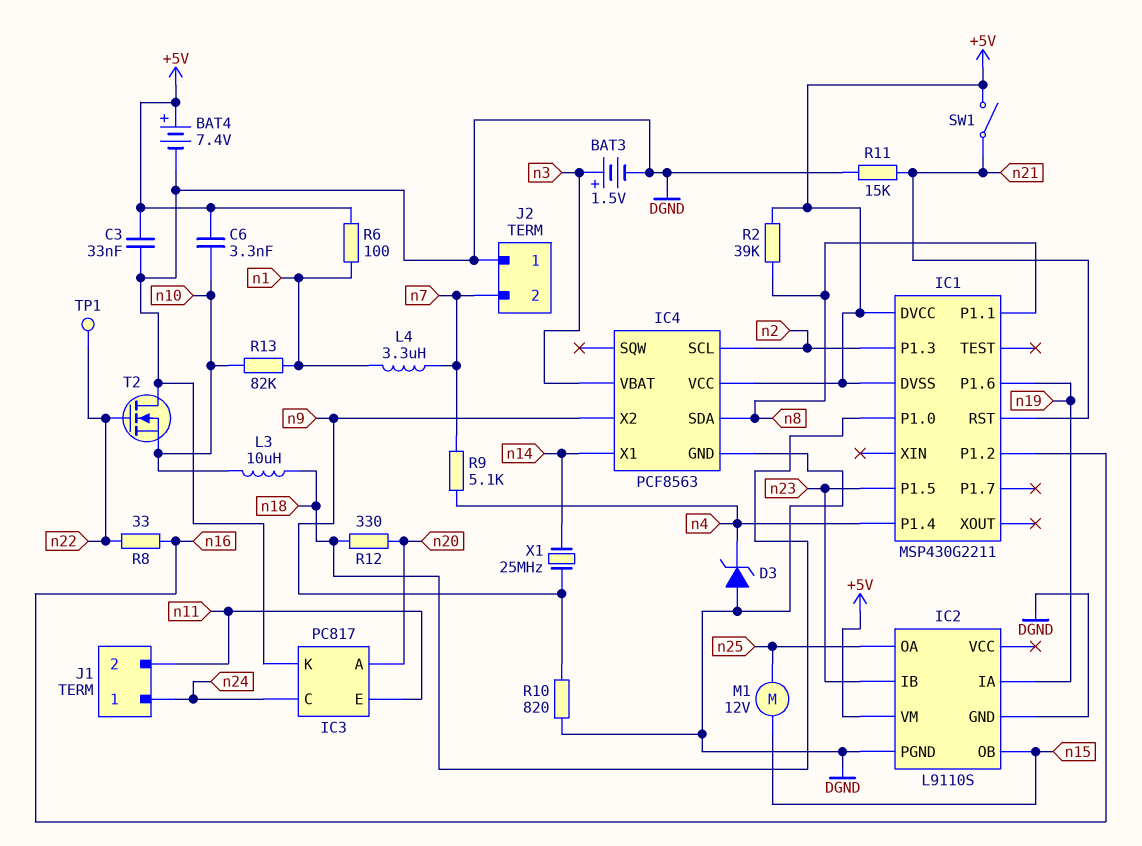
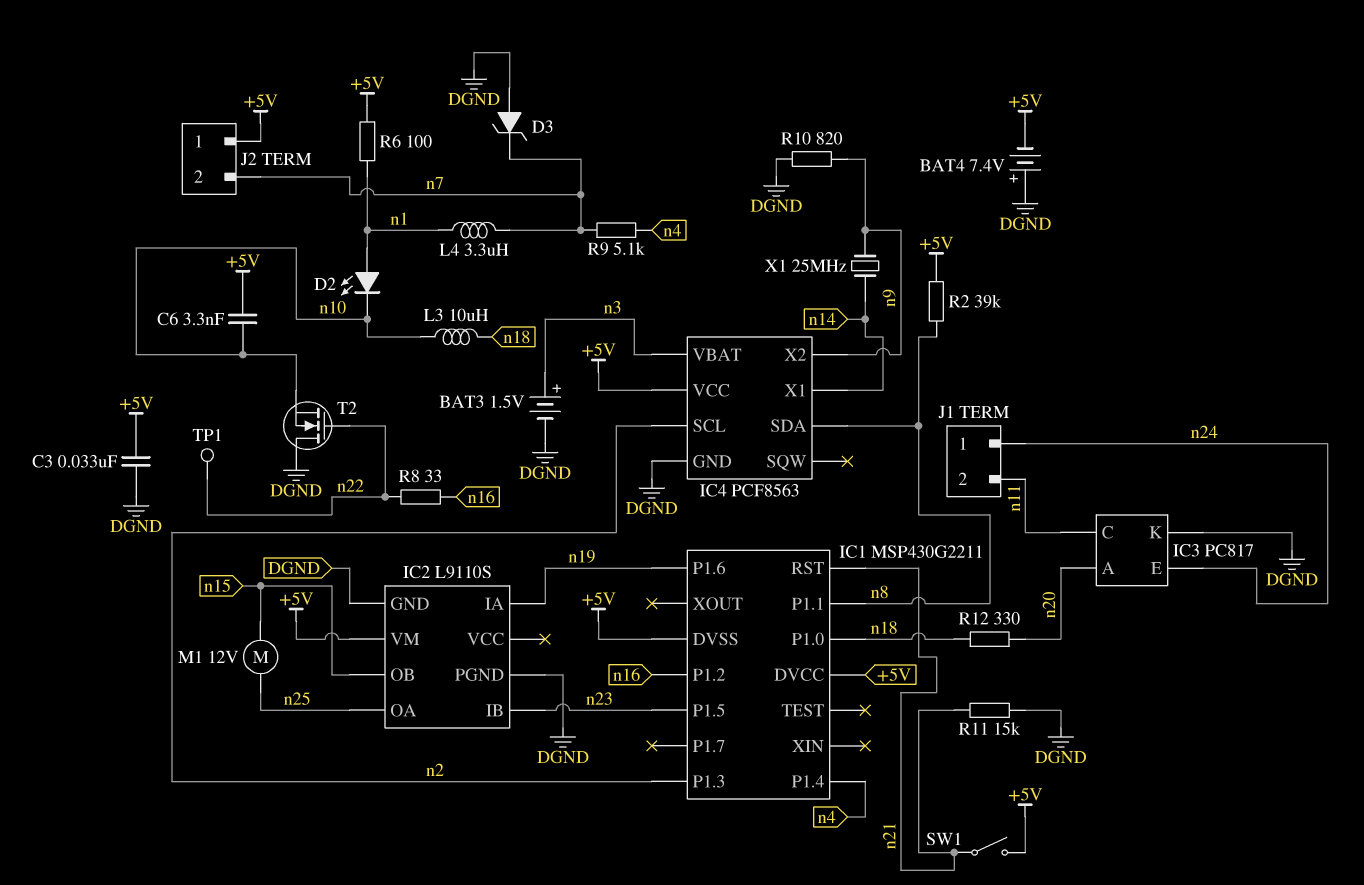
BAT4: 7.4V (plus +5V, minus DGND) -> 7.4V (plus DGND, minus +5V)
D2: none -> LED (A n1, K n10)
D3: zener (A DGND, K n4) -> zener (A DGND, K n7)
IC3 pin C: n24 -> n11
IC3 pin E: n11 -> n24
J2 pin 1: DGND -> +5V
R13: 82k (n1, n10) -> none

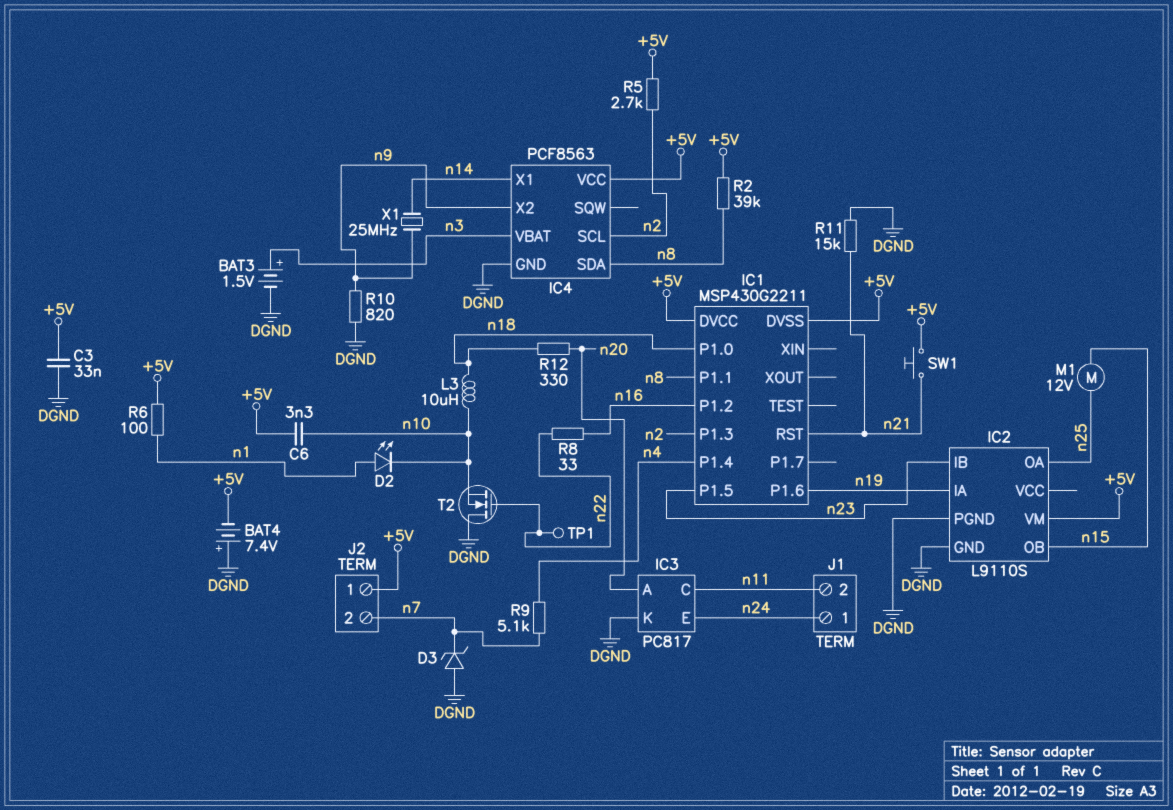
L4: 3.3uH (n1, n7) -> none
R5: none -> 2.7k (+5V, n2)
SW1: switch (+5V, n21) -> button (+5V, n21)

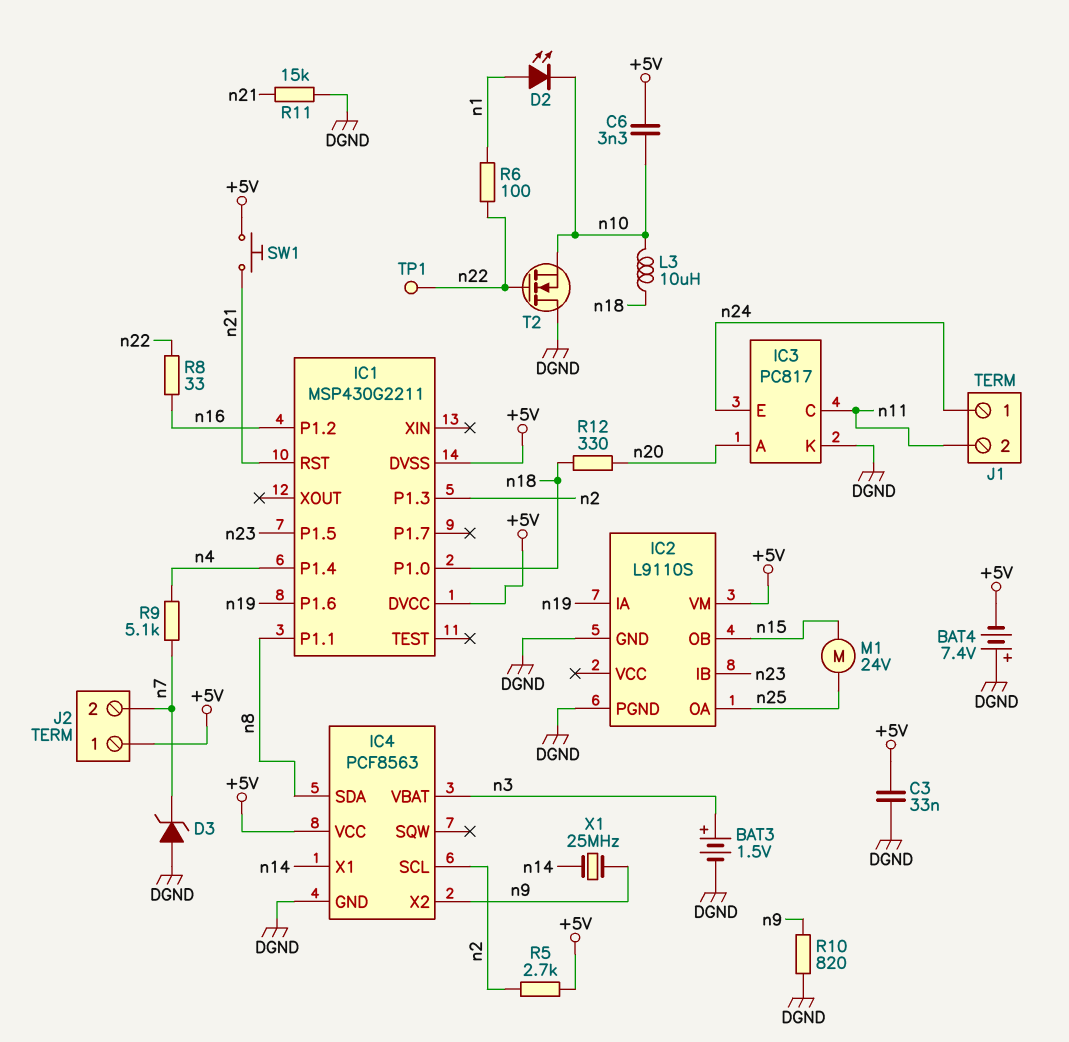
M1: motor 12V (n15, n25) -> motor 24V (n15, n25)
R2: 39k (+5V, n8) -> none
R6: 100 (+5V, n1) -> 100 (n1, n22)

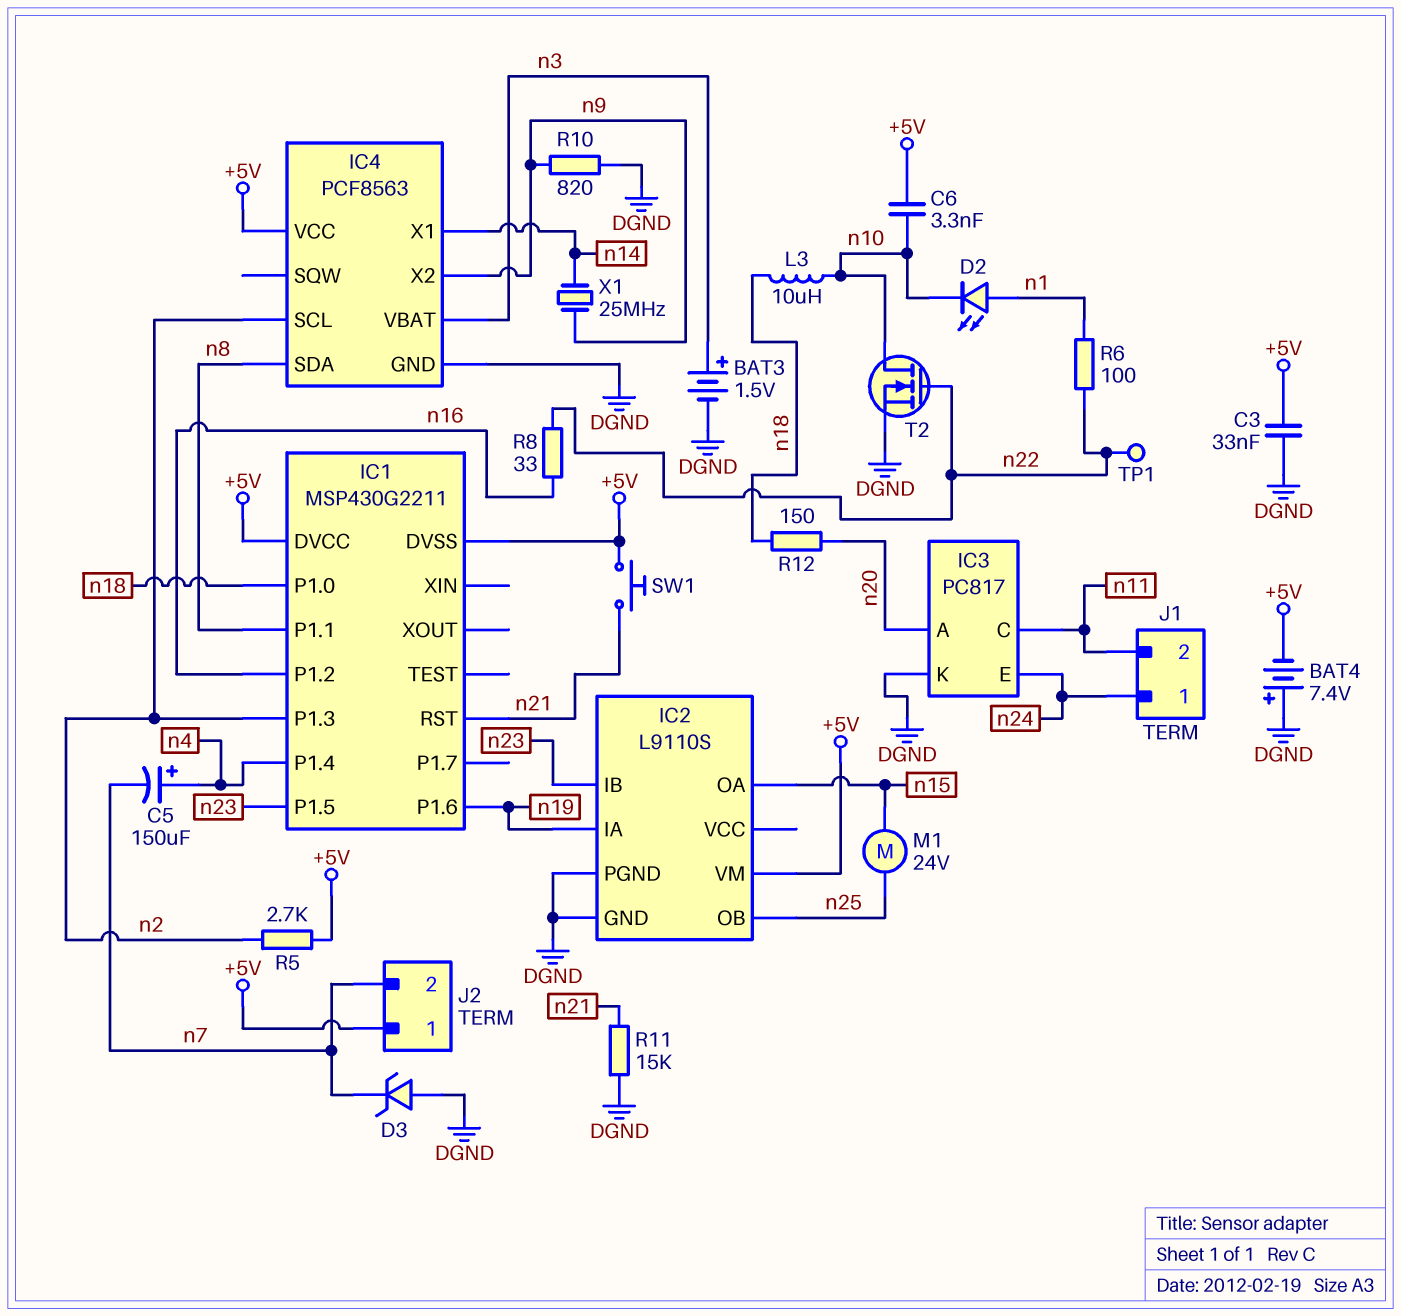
C5: none -> 150uF (plus n4, minus n7)
IC2 pin OA: n25 -> n15
IC2 pin OB: n15 -> n25
R9: 5.1k (n4, n7) -> none
R12: 330 (n18, n20) -> 150 (n18, n20)
T2: NMOS (G n22, D DGND, S n10) -> NMOS (G n22, D n10, S DGND)

